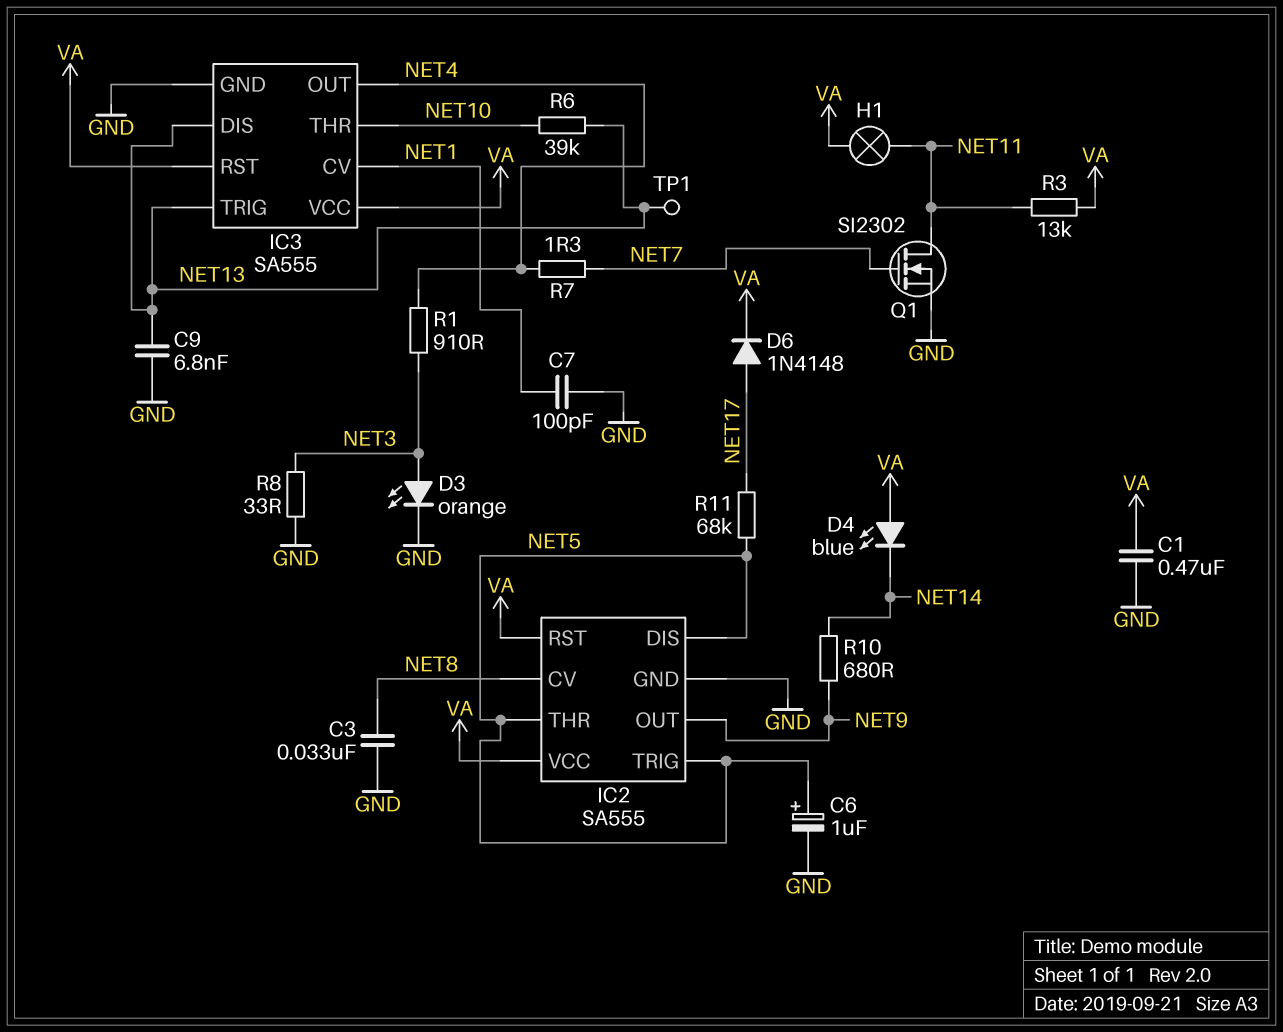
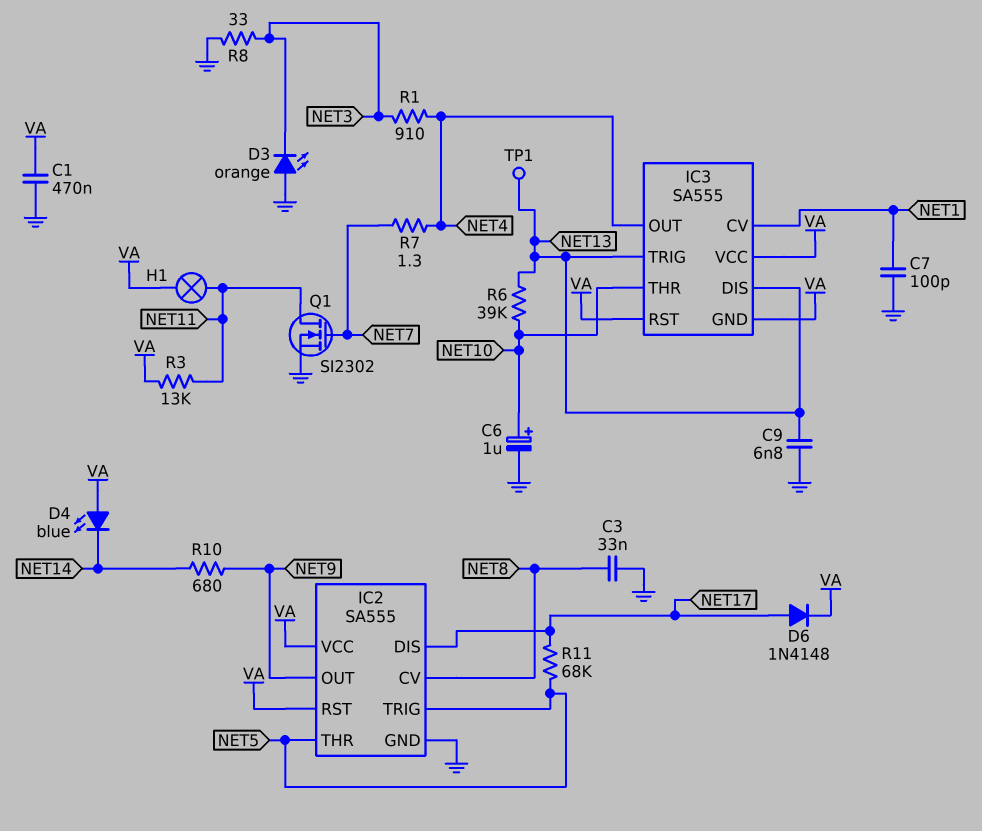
C6: 1uF (plus NET5, minus GND) -> 1uF (plus NET10, minus GND)
D3: LED orange (A NET3, K GND) -> LED orange (A GND, K NET3)
IC2 pin DIS: NET5 -> NET17
IC3 pin GND: GND -> VA

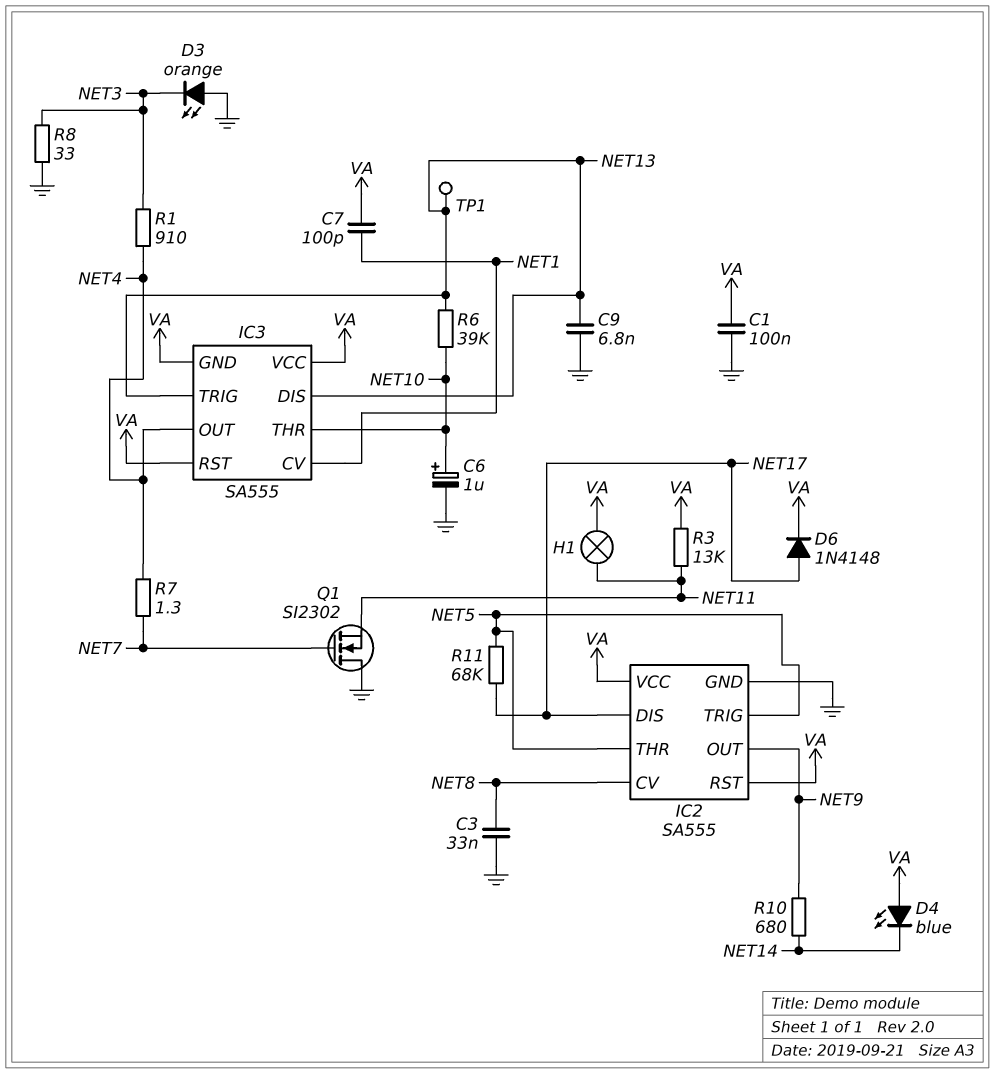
C1: 470nF (GND, VA) -> 100nF (GND, VA)
C7: 100pF (GND, NET1) -> 100pF (NET1, VA)
Q1: NMOS SI2302 (G NET7, D NET11, S GND) -> NMOS SI2302 (G NET7, D GND, S NET11)

